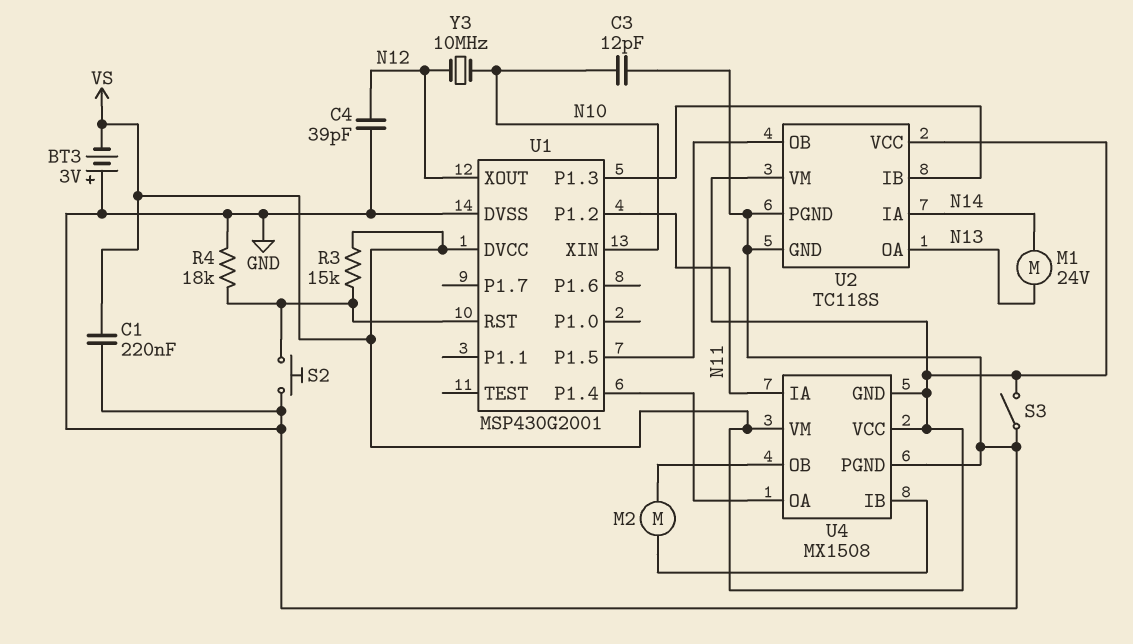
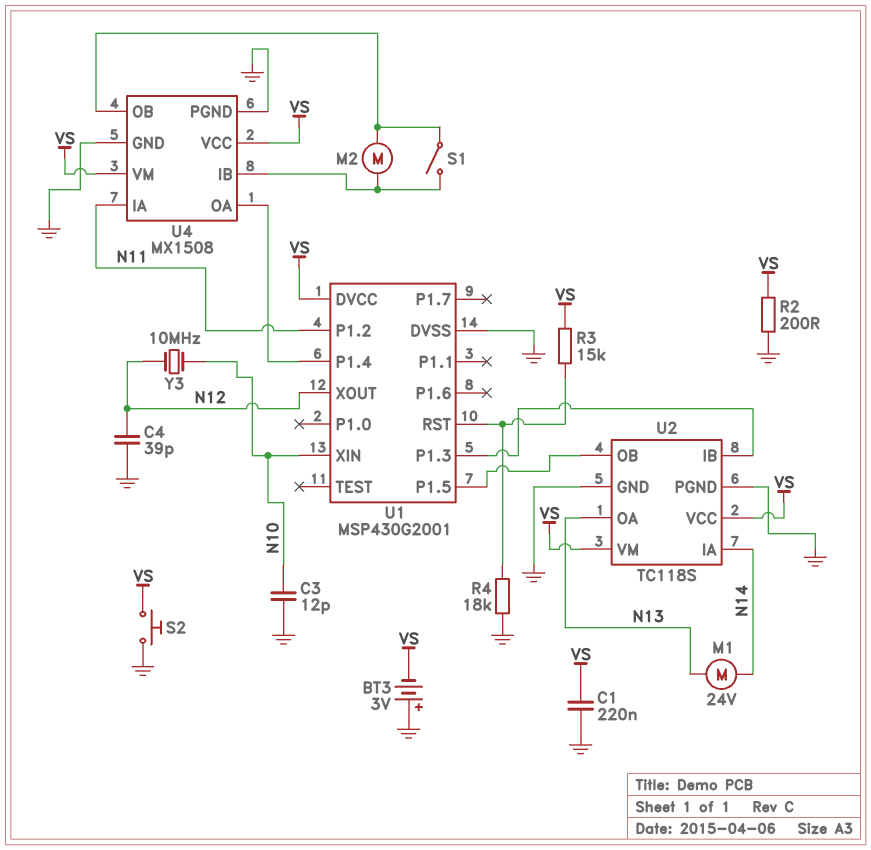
R2: none -> 200 (GND, VS)
S1: none -> switch (U4/IB, U4/OB)
S2: button (GND, U1/RST) -> button (GND, VS)
S3: switch (GND, VS) -> none
U4 pin GND: VS -> GND

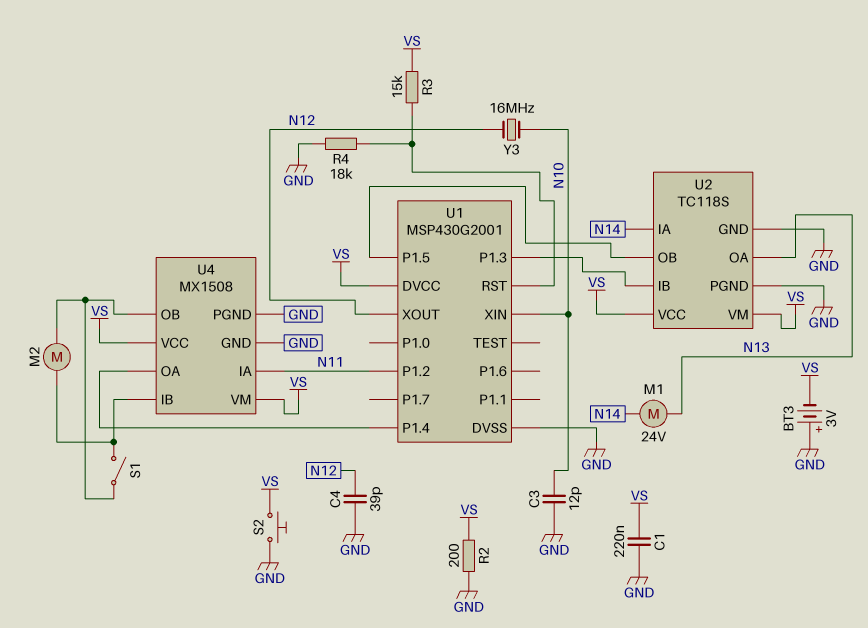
Y3: 10MHz (N10, N12) -> 16MHz (N10, N12)

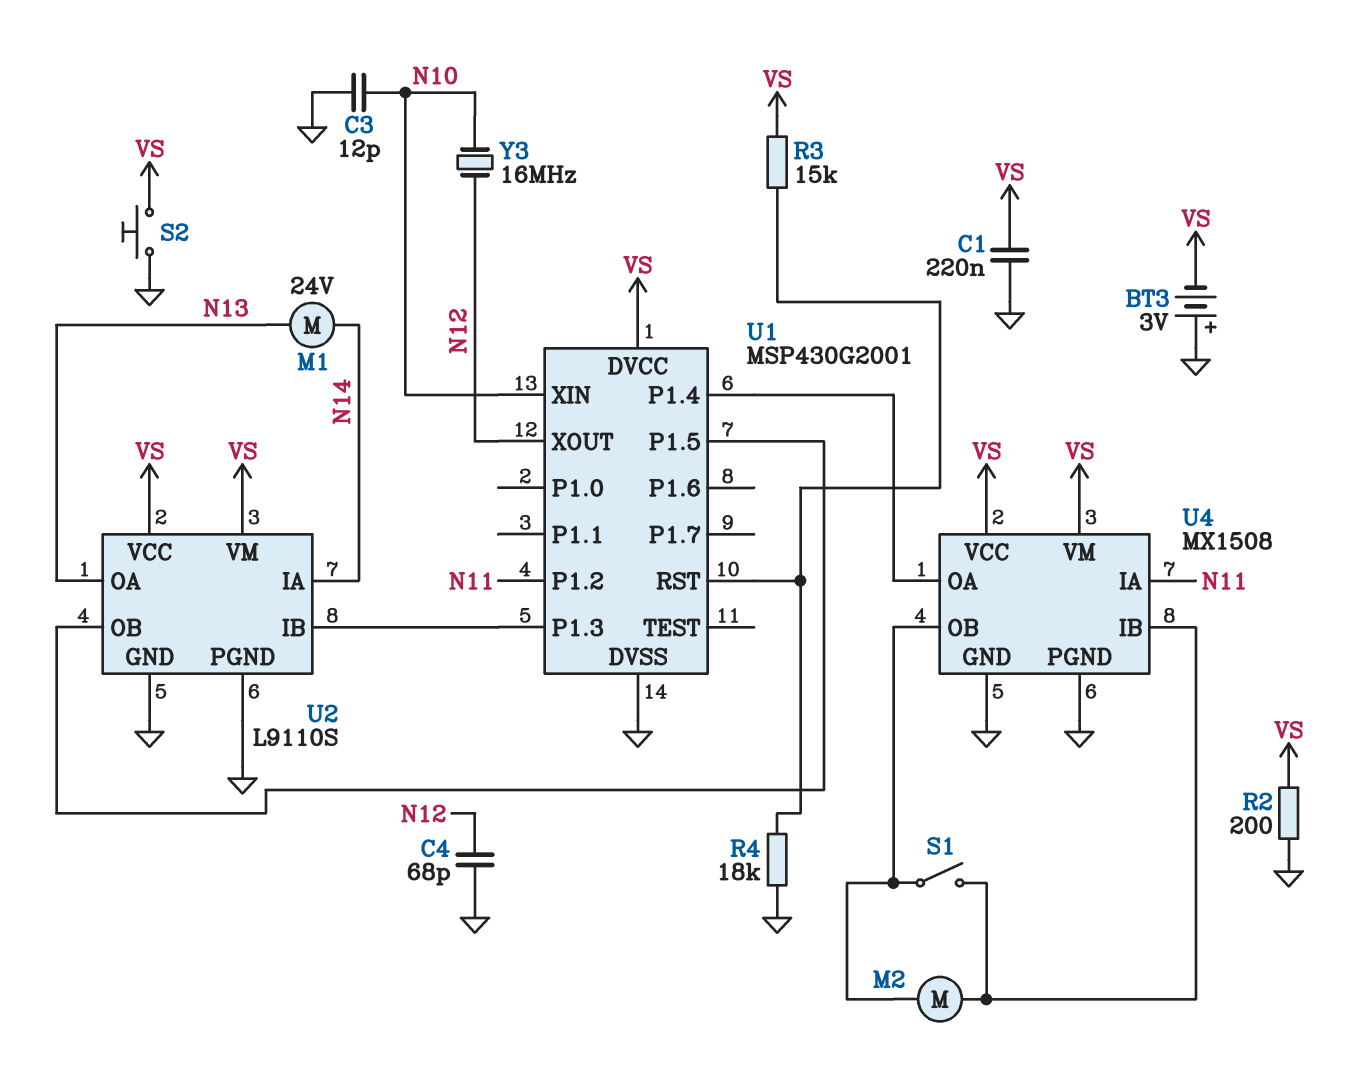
C4: 39pF (GND, N12) -> 68pF (GND, N12)
U2: TC118S -> L9110S

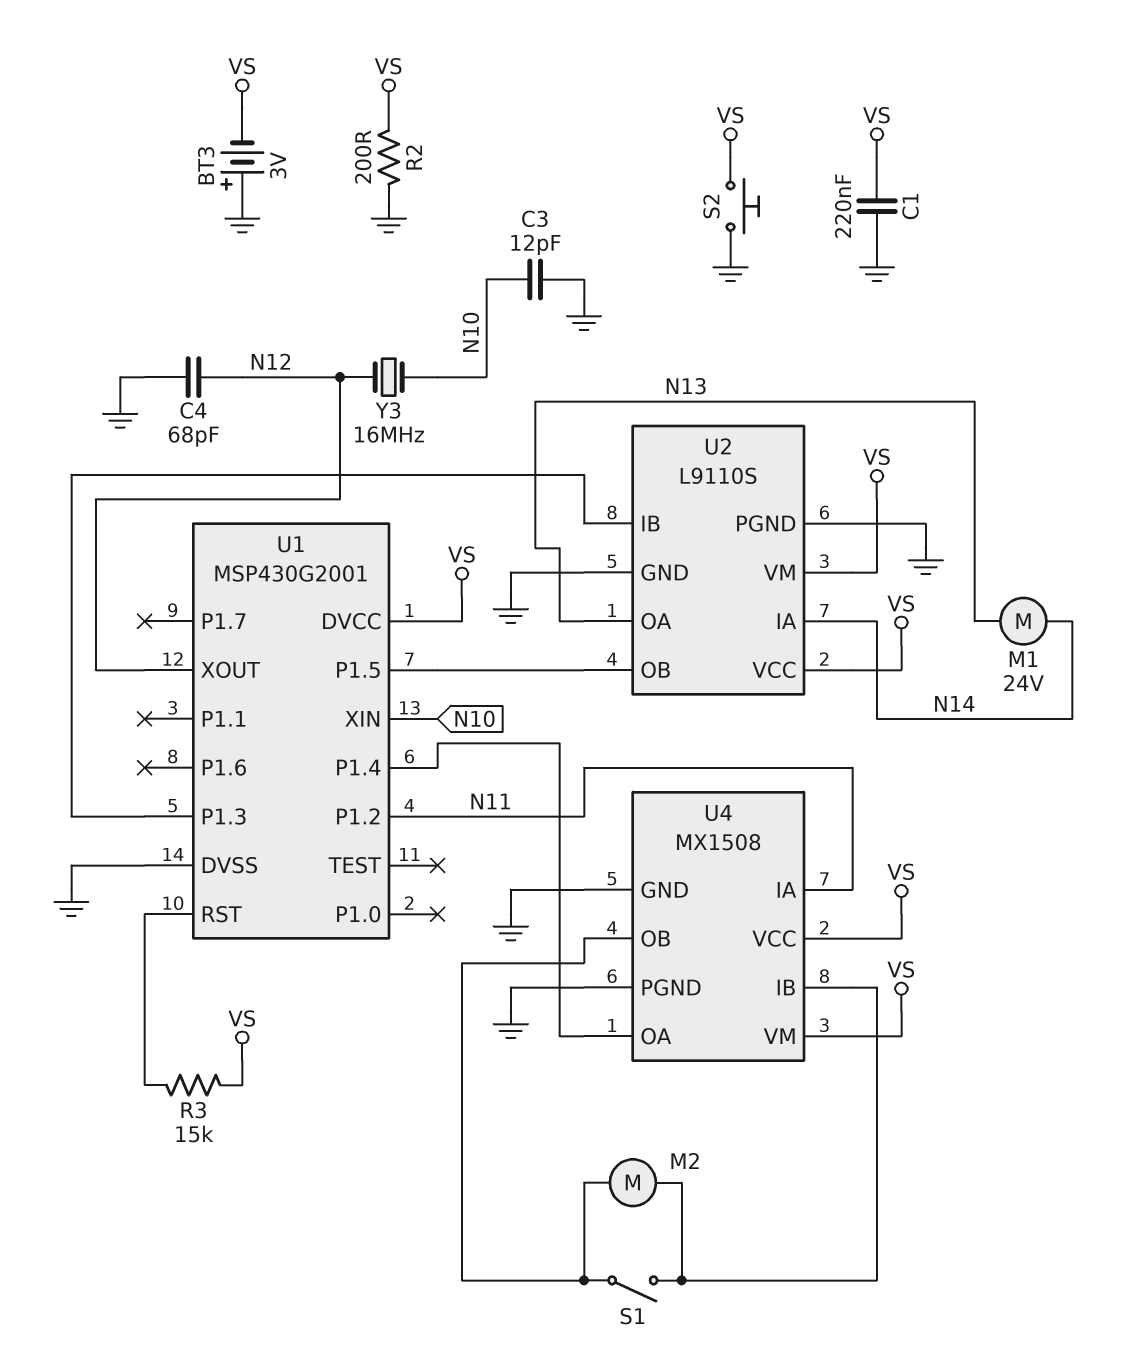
R4: 18k (GND, U1/RST) -> none

